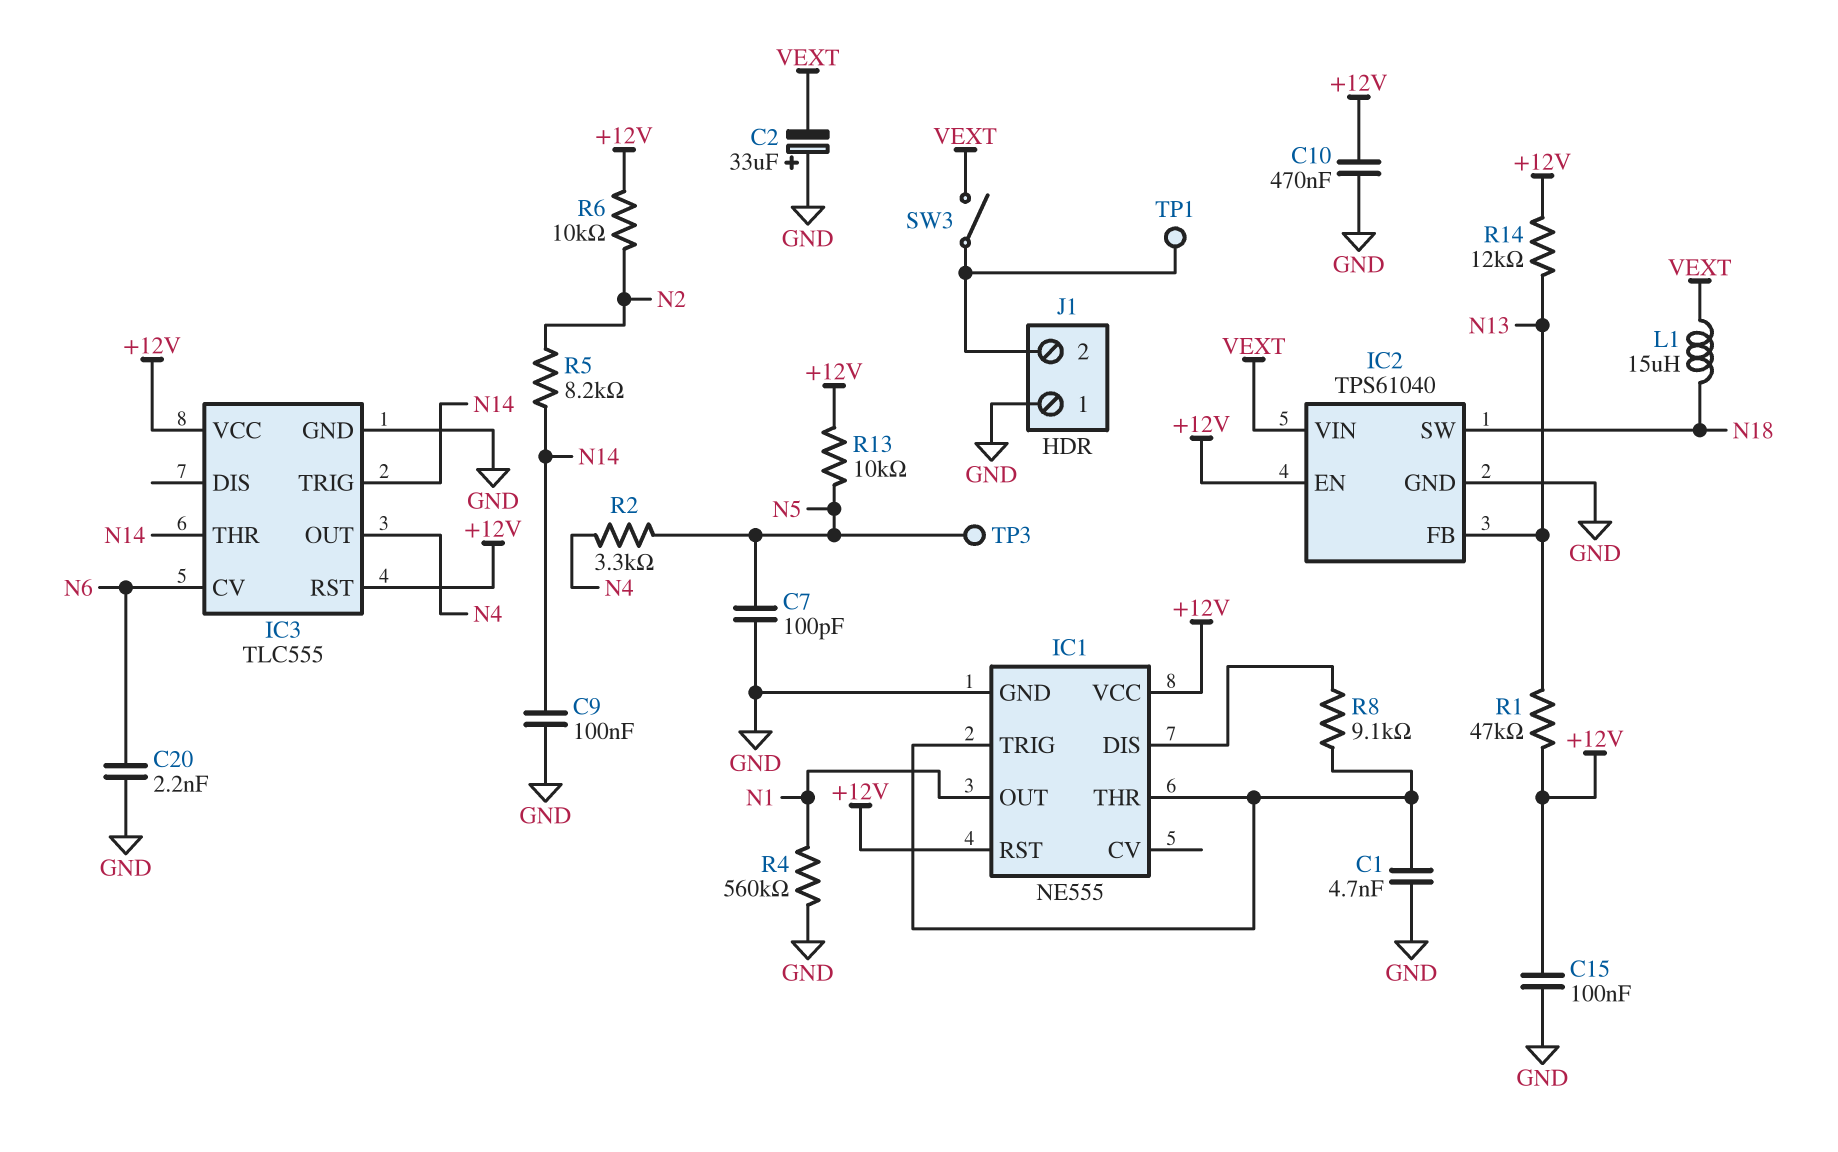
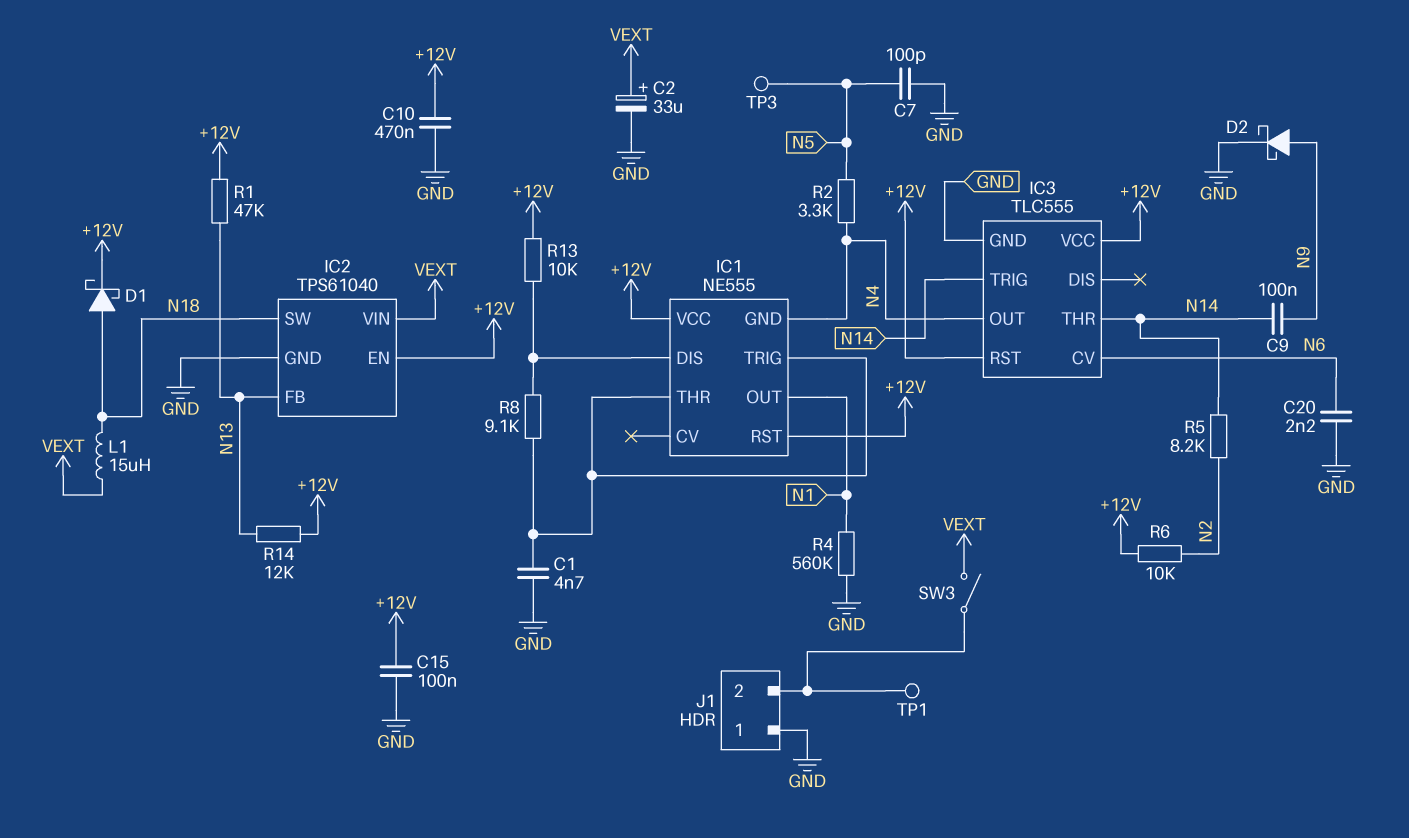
C2: 33uF (plus GND, minus VEXT) -> 33uF (plus VEXT, minus GND)
C9: 100nF (GND, N14) -> 100nF (N9, N14)
D1: none -> schottky (A N18, K +12V)
D2: none -> schottky (A N9, K GND)
IC1 pin GND: GND -> N4
R13: 10k (+12V, N5) -> 10k (+12V, IC1/DIS)

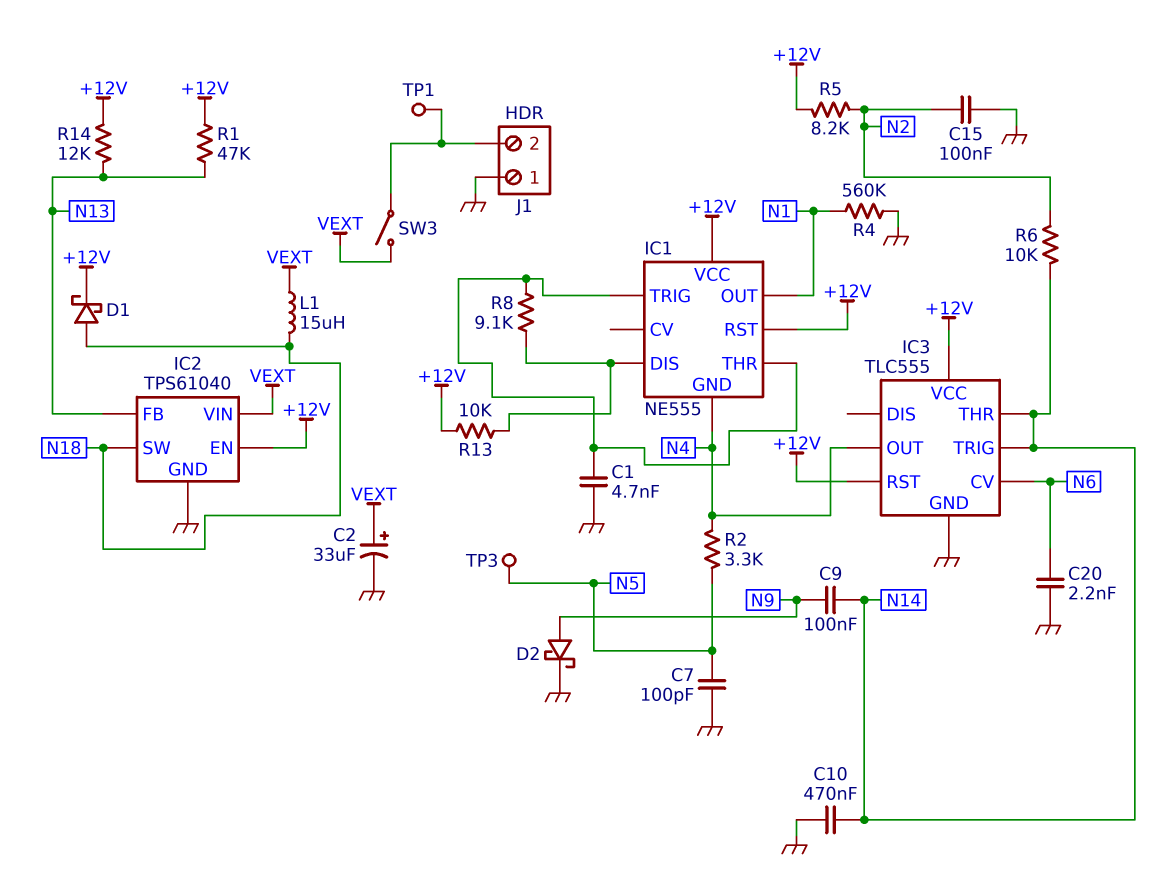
C10: 470nF (+12V, GND) -> 470nF (GND, N14)
C15: 100nF (+12V, GND) -> 100nF (GND, N2)
R5: 8.2k (N2, N14) -> 8.2k (+12V, N2)
R6: 10k (+12V, N2) -> 10k (N2, N14)

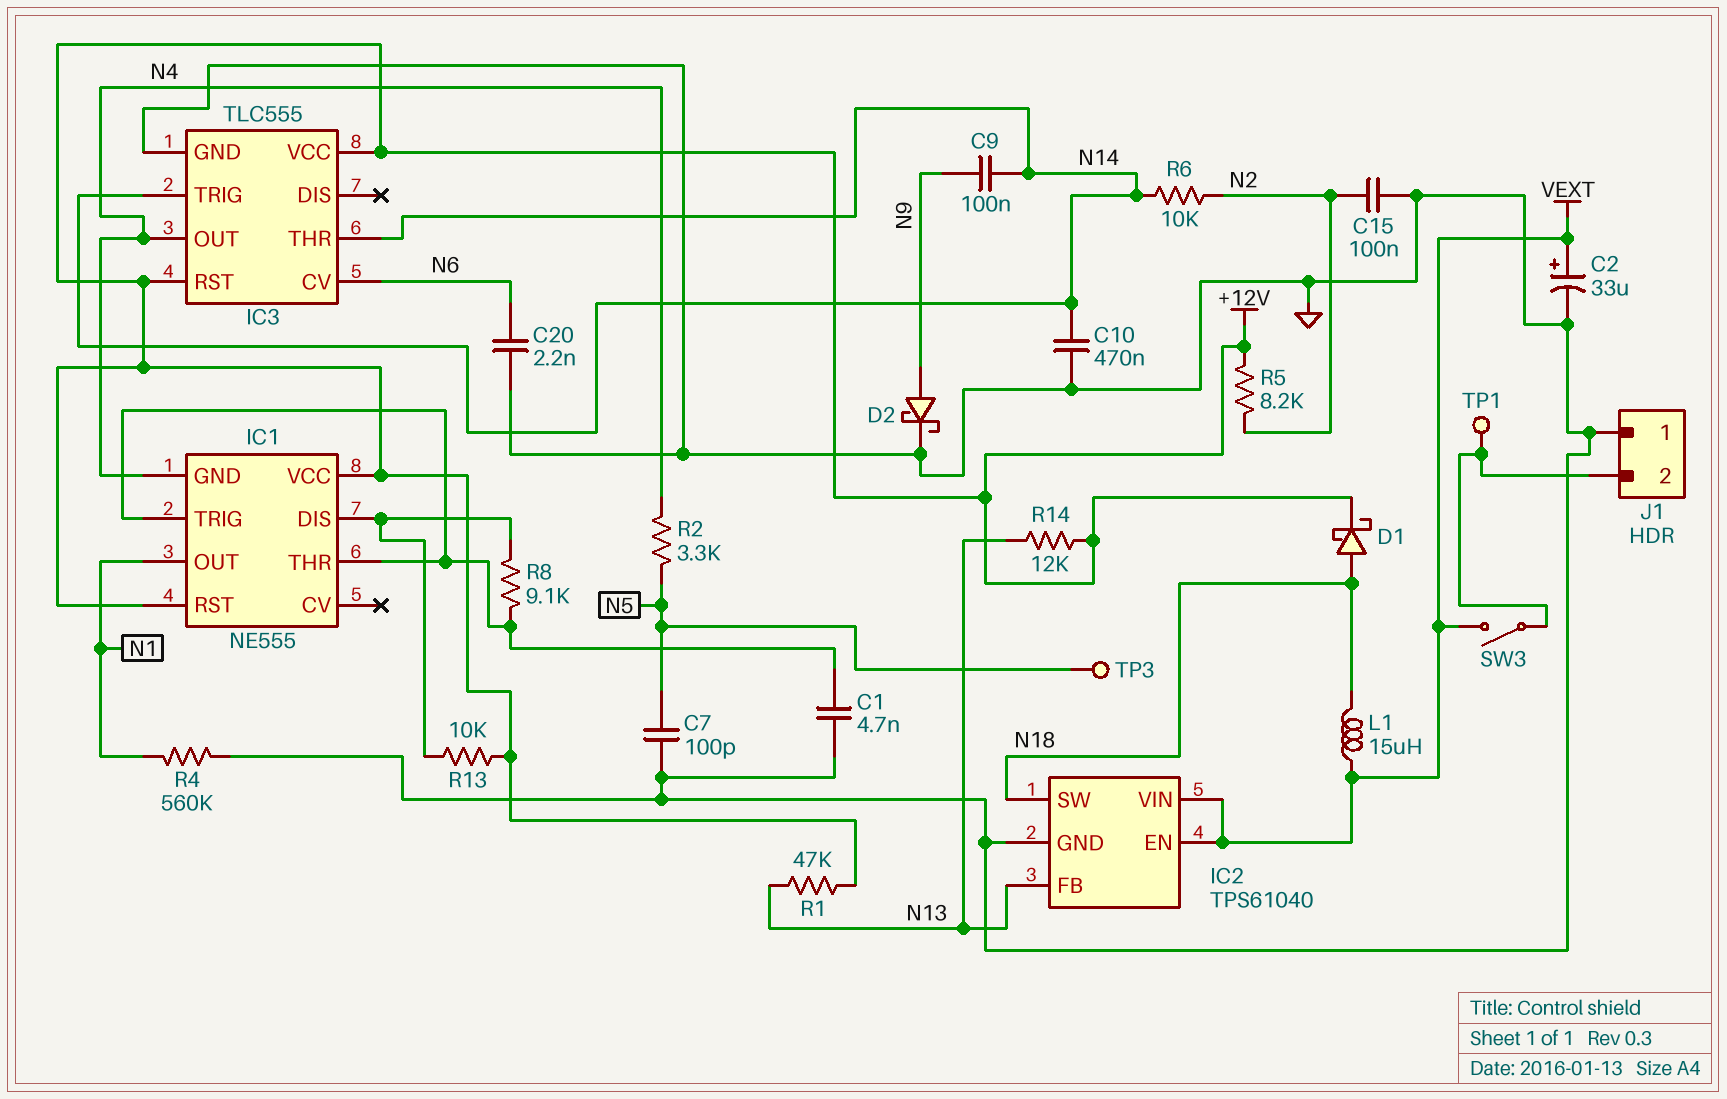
IC2 pin EN: +12V -> VEXT

